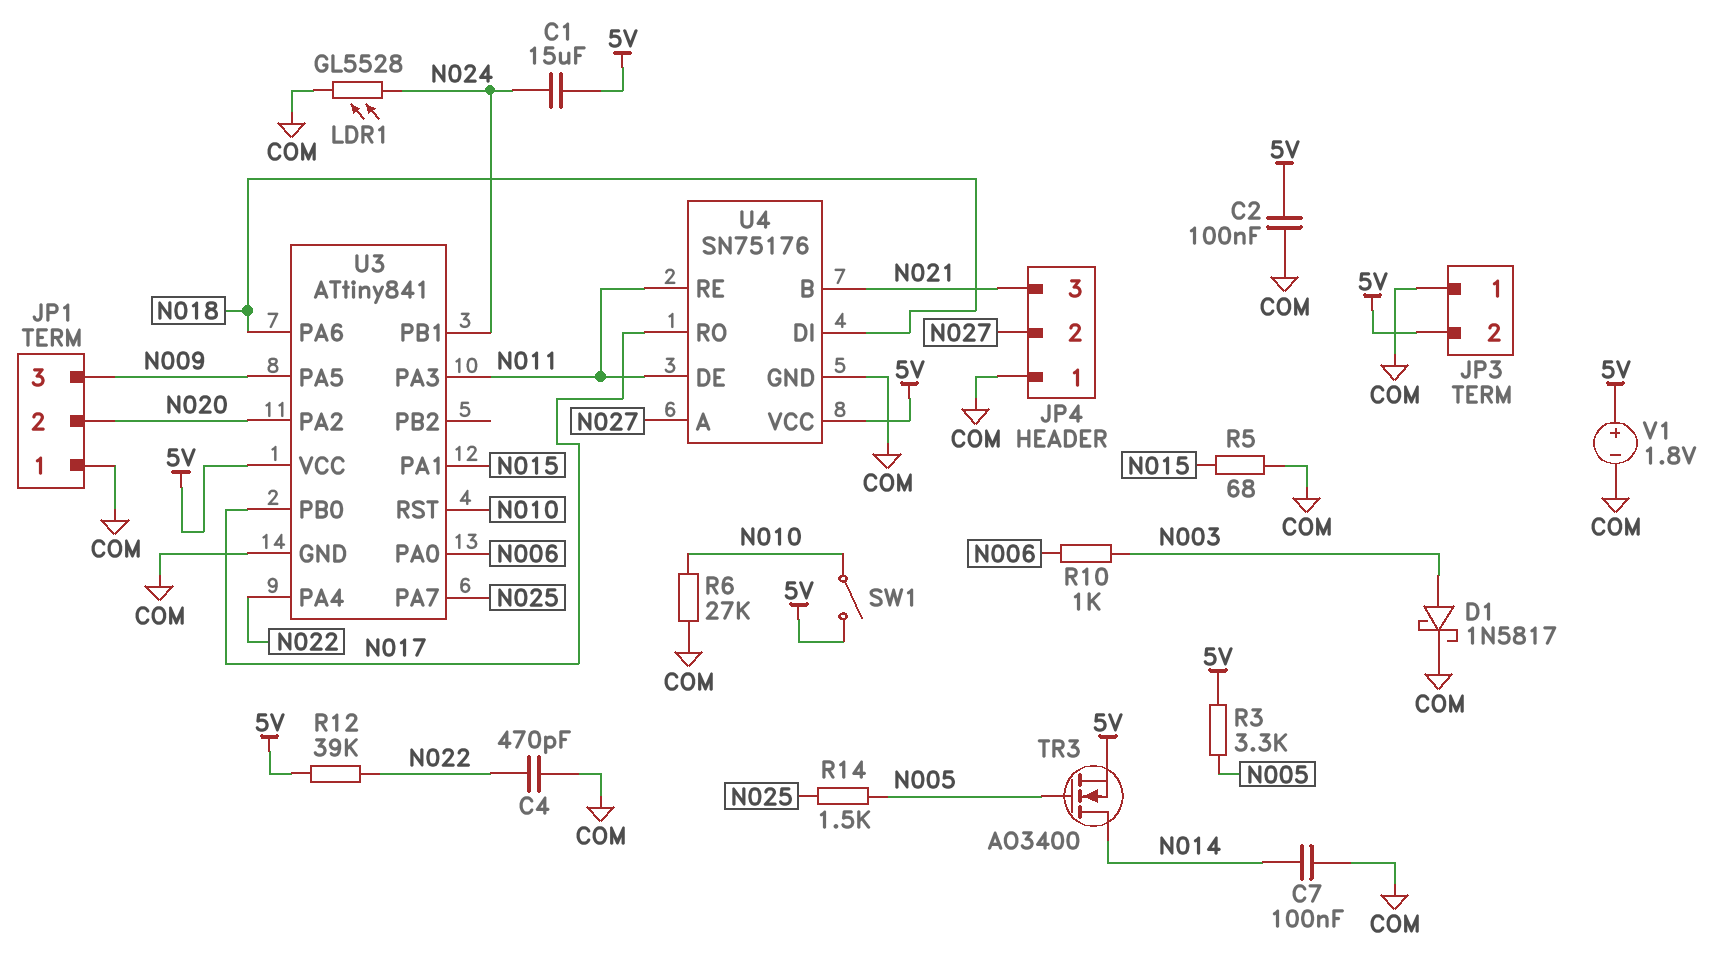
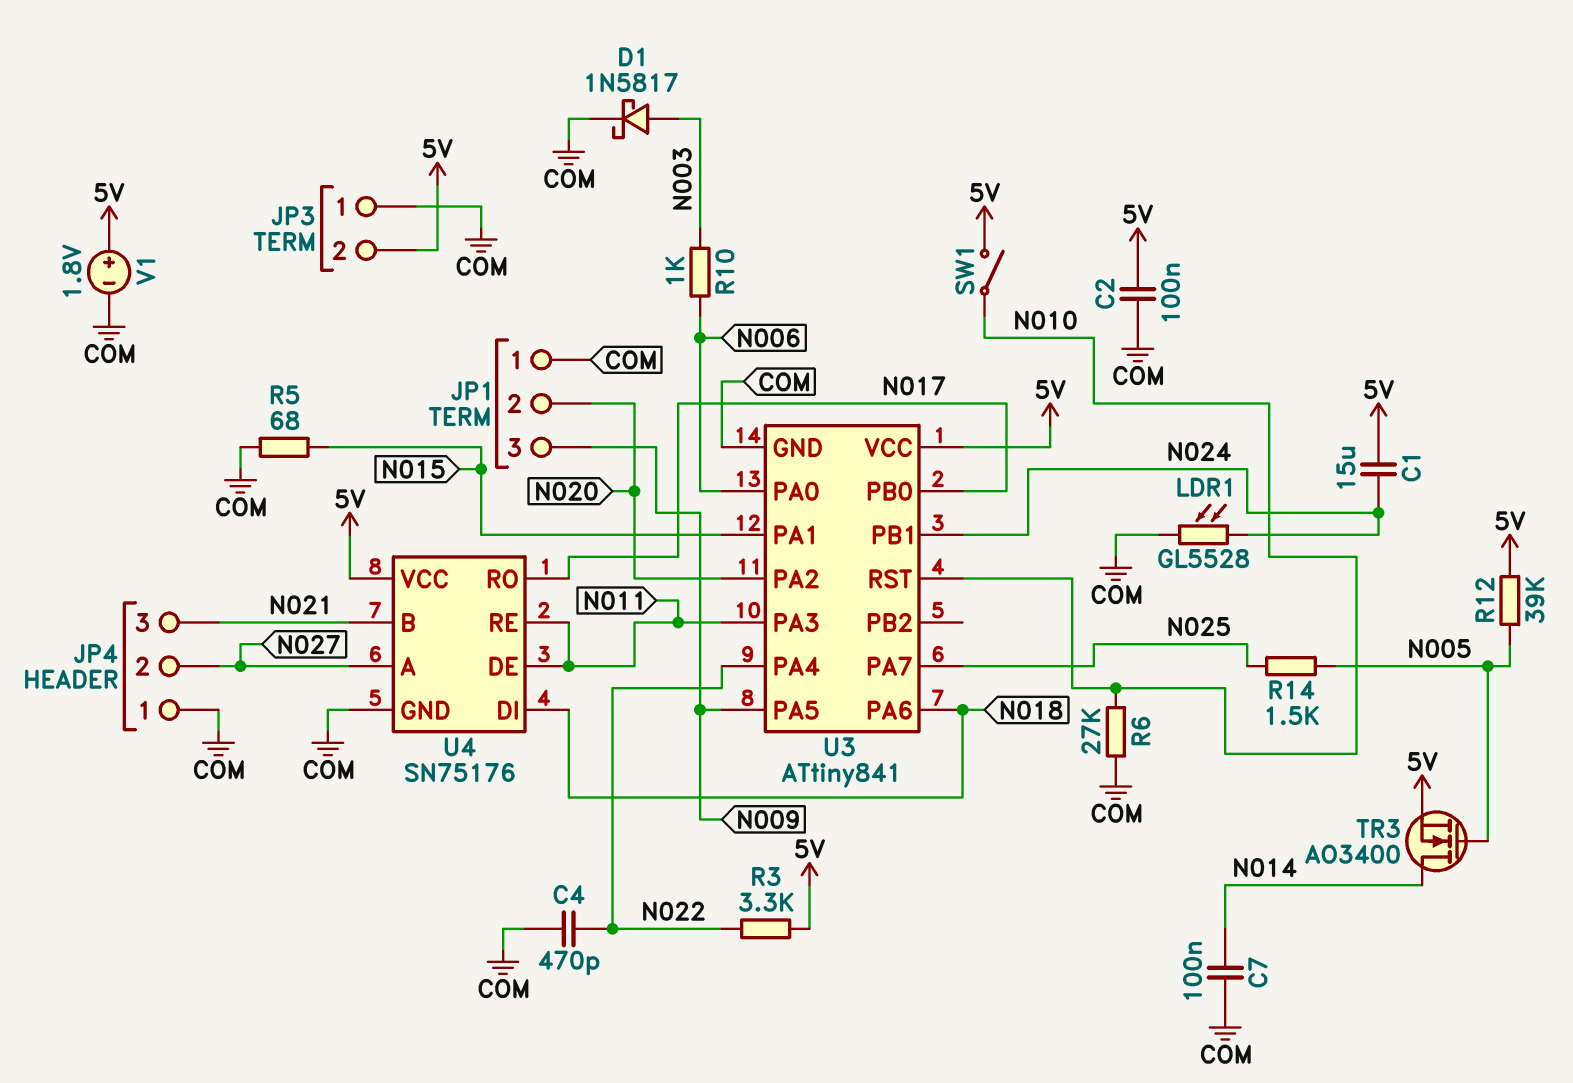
R3: 3.3k (5V, N005) -> 3.3k (5V, N022)
R12: 39k (5V, N022) -> 39k (5V, N005)

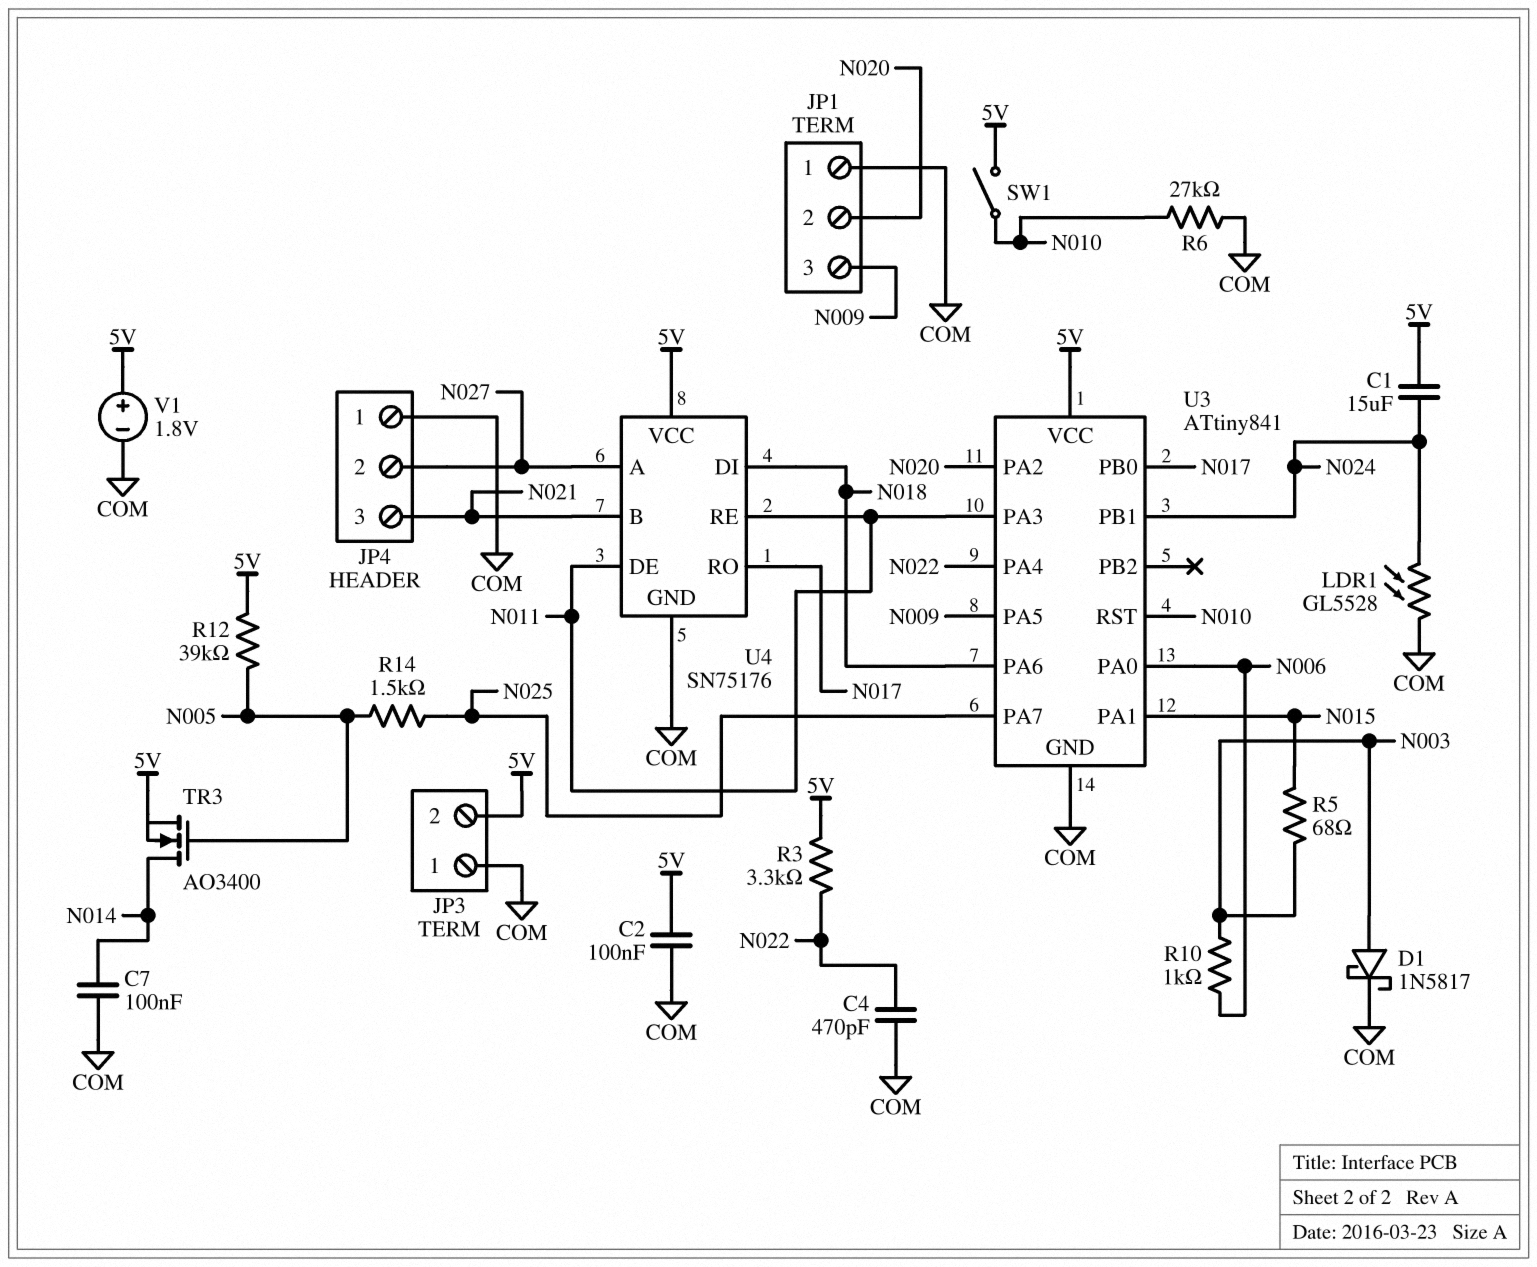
R5: 68 (COM, N015) -> 68 (N003, N015)

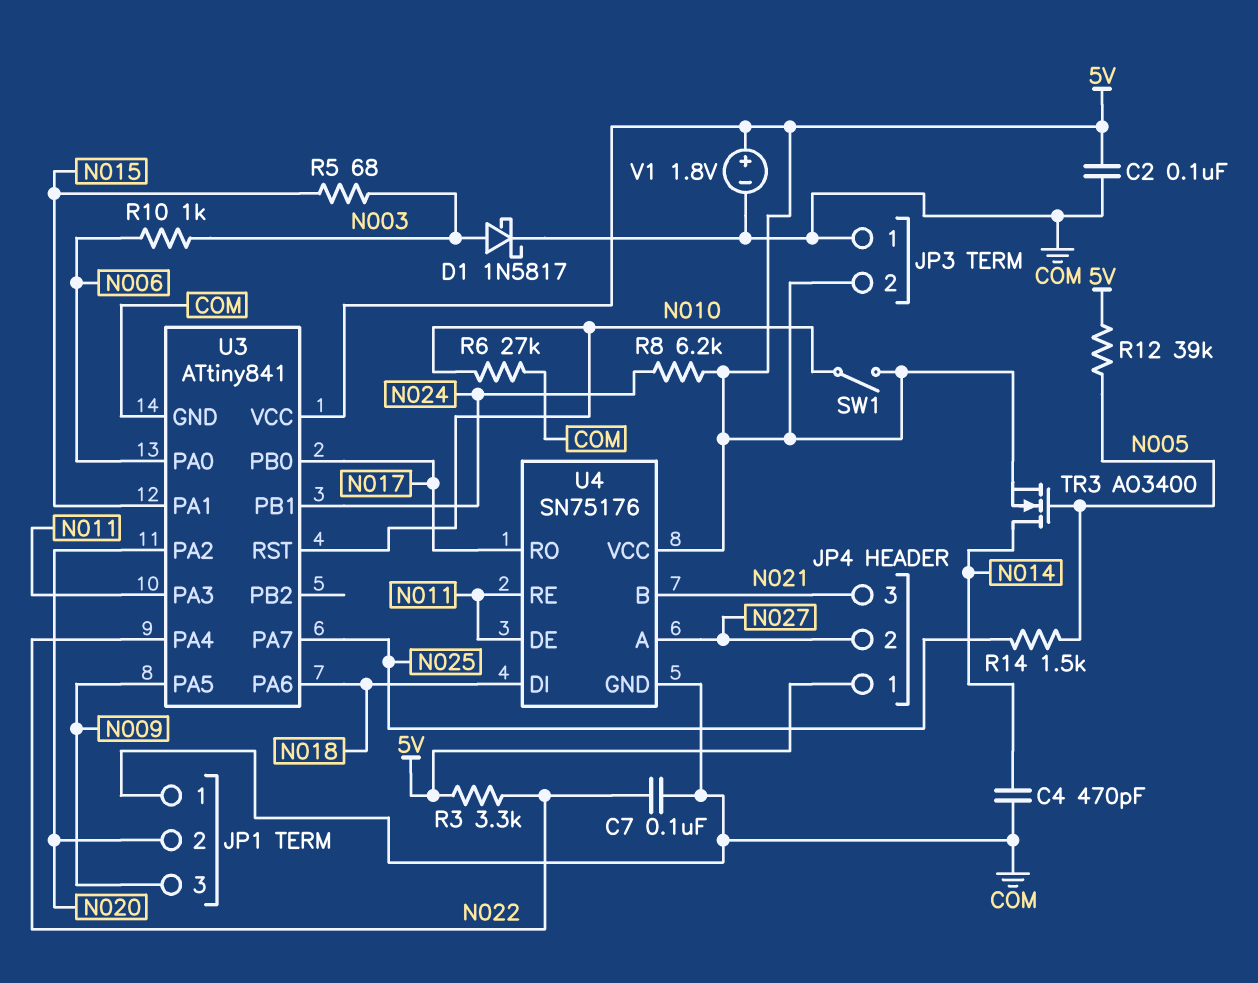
C1: 15uF (5V, N024) -> none
C4: 470pF (COM, N022) -> 470pF (COM, N014)
C7: 100nF (COM, N014) -> 100nF (COM, N022)
JP4 pin 1: COM -> 5V
LDR1: GL5528 (COM, N024) -> none
R8: none -> 6.2k (5V, N024)

